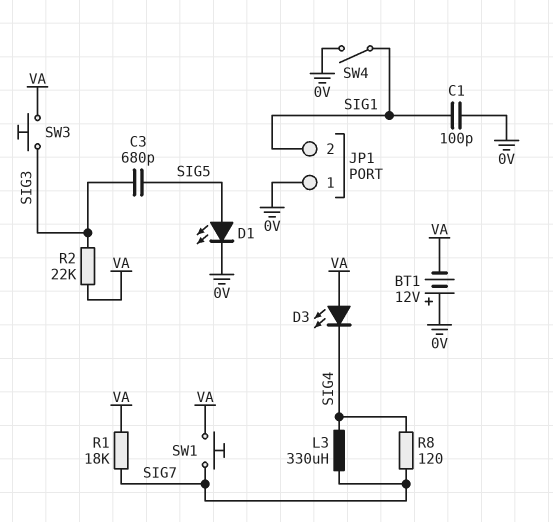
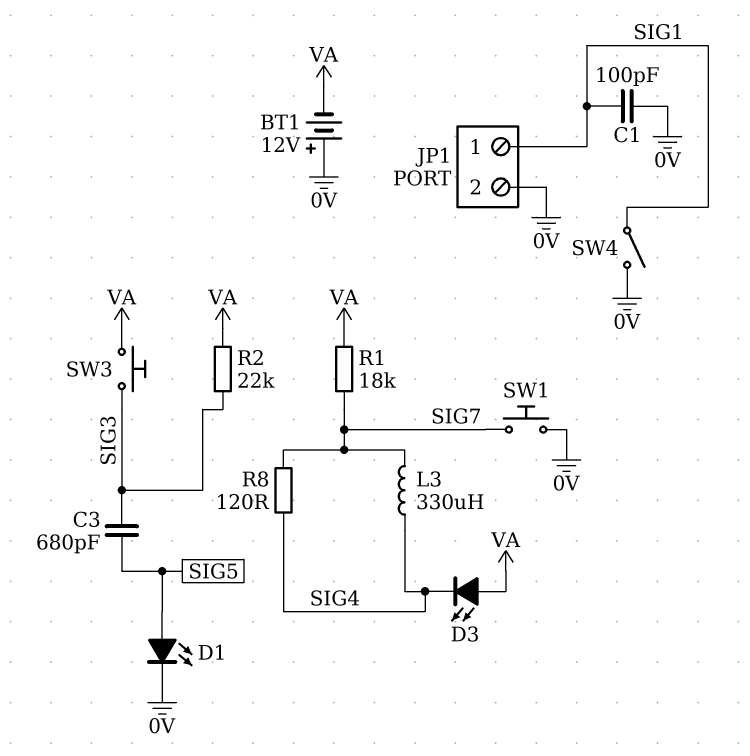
JP1 pin 1: 0V -> SIG1
JP1 pin 2: SIG1 -> 0V
SW1: button (SIG7, VA) -> button (0V, SIG7)

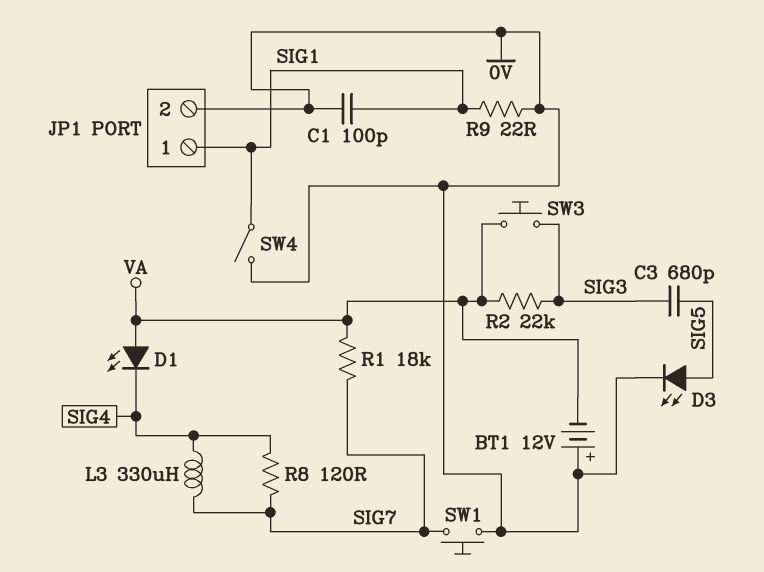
D1: LED (A SIG5, K 0V) -> LED (A VA, K SIG4)
D3: LED (A VA, K SIG4) -> LED (A SIG5, K 0V)
R9: none -> 22 (0V, SIG1)

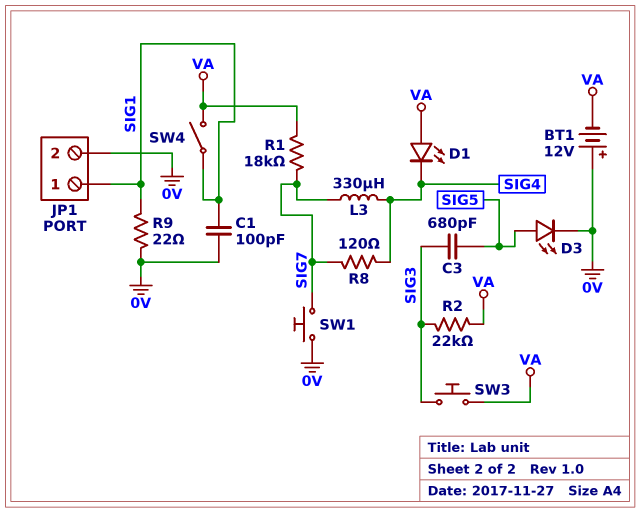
SW4: switch (0V, SIG1) -> switch (SIG1, VA)

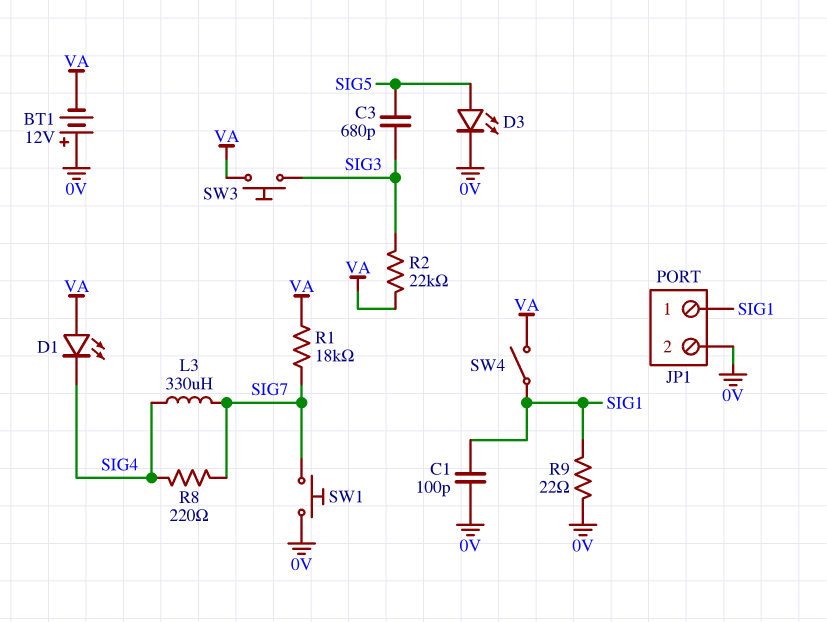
R8: 120 (SIG4, SIG7) -> 220 (SIG4, SIG7)

